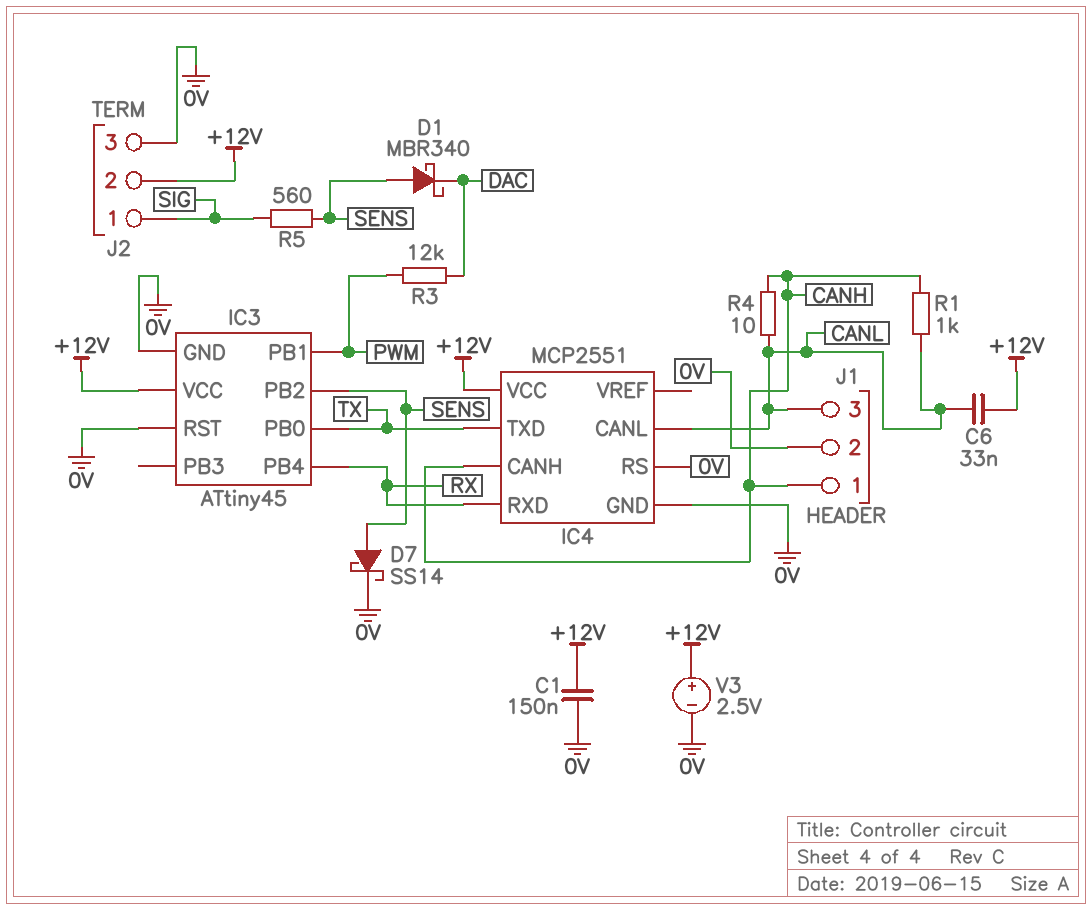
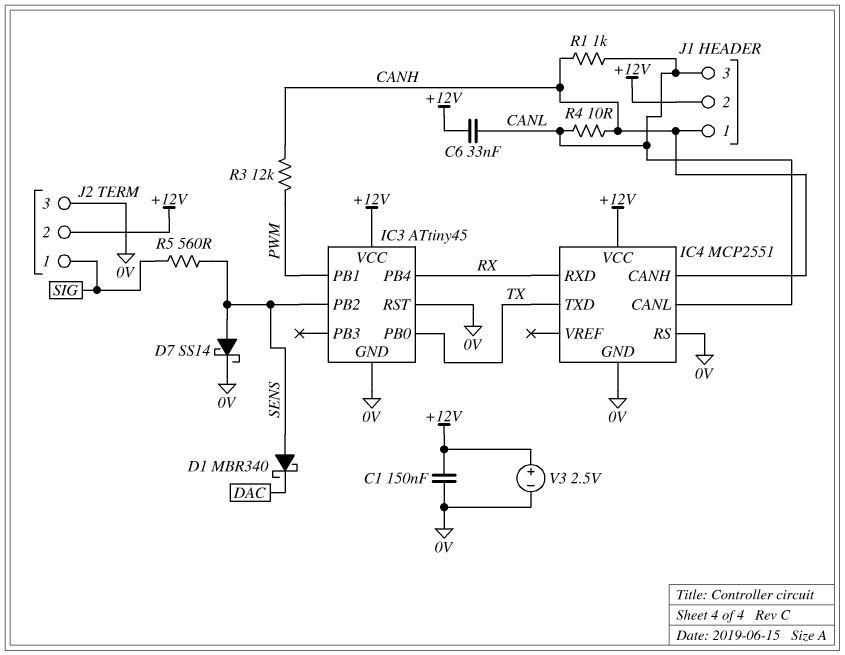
J1 pin 2: 0V -> +12V
R3: 12k (DAC, PWM) -> 12k (CANH, PWM)

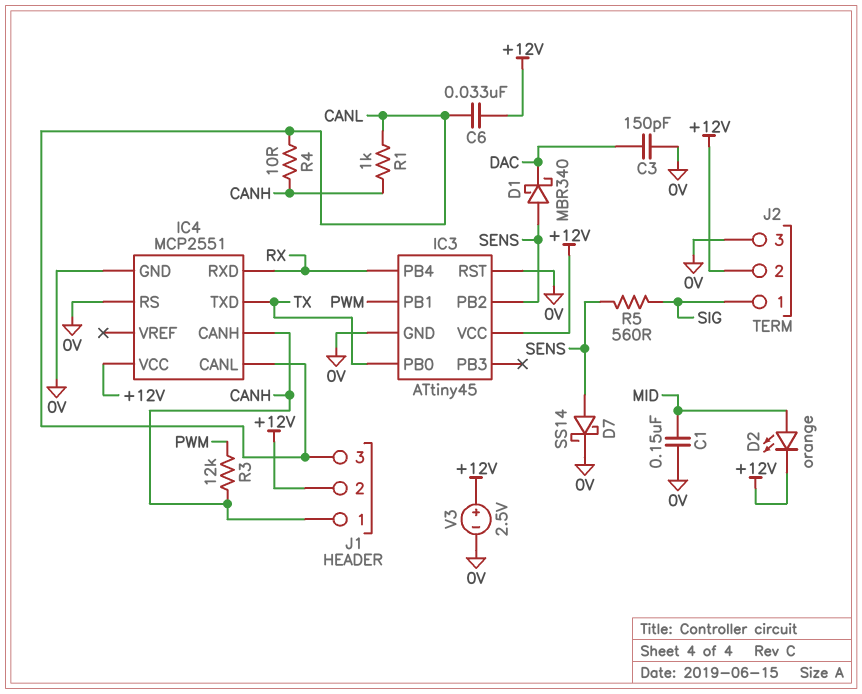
C1: 150nF (+12V, 0V) -> 150nF (0V, MID)
C3: none -> 150pF (0V, DAC)
D2: none -> LED orange (A MID, K +12V)

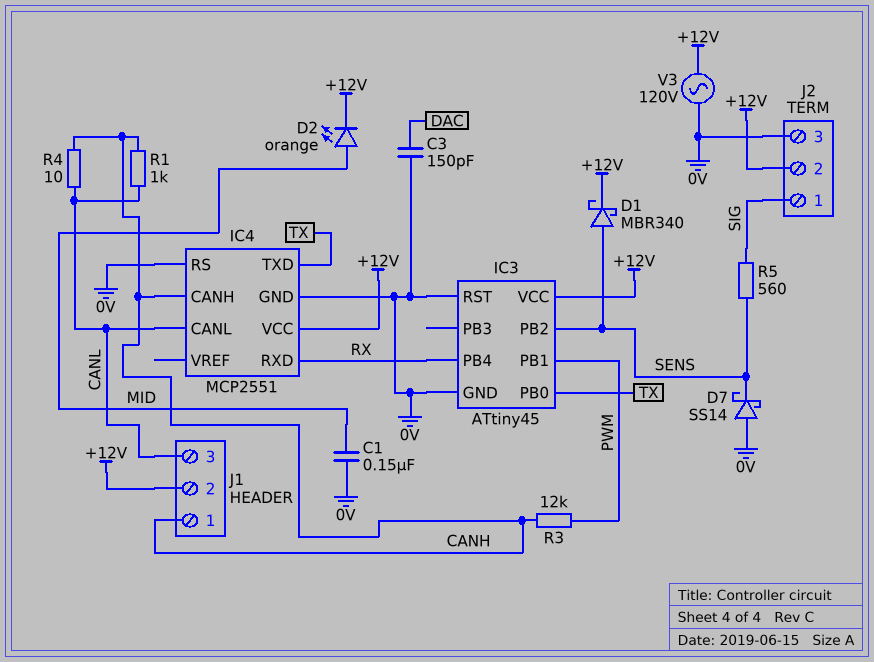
C6: 33nF (+12V, CANL) -> none
D1: schottky MBR340 (A SENS, K DAC) -> schottky MBR340 (A SENS, K +12V)
D7: schottky SS14 (A SENS, K 0V) -> schottky SS14 (A 0V, K SENS)
V3: 2.5V (plus +12V, minus 0V) -> AC 120V (+12V, 0V)

